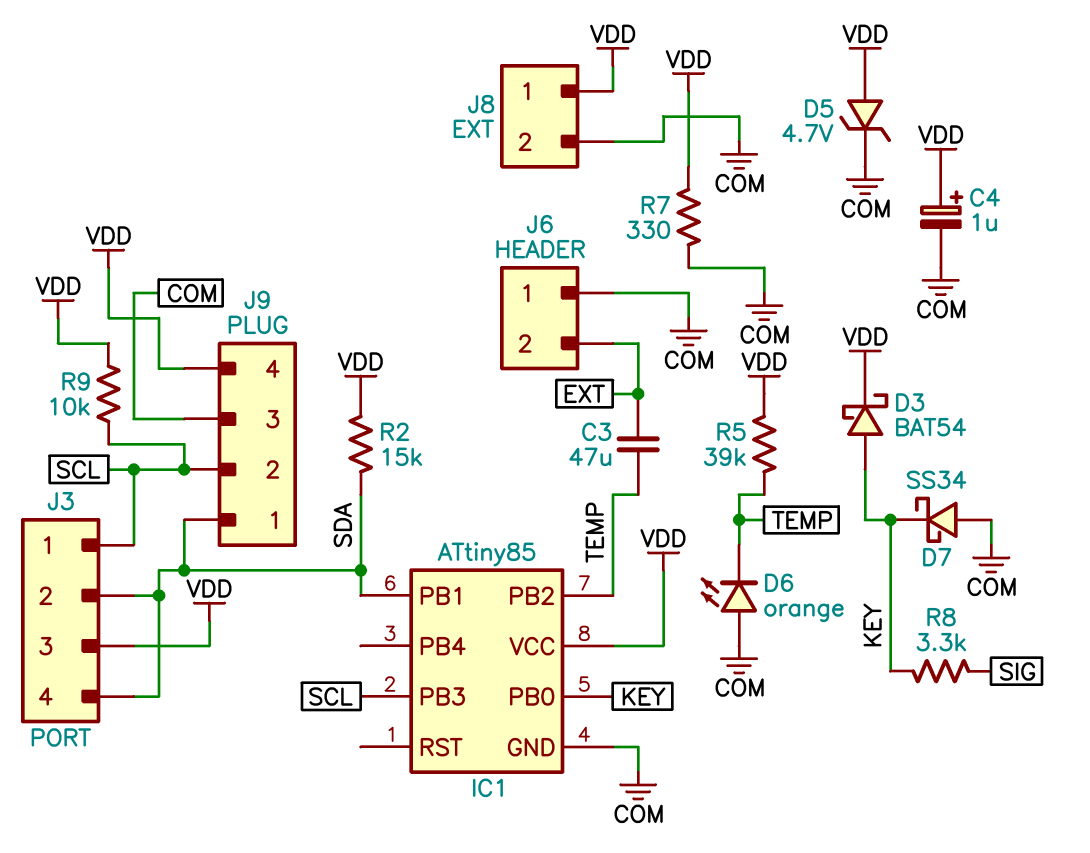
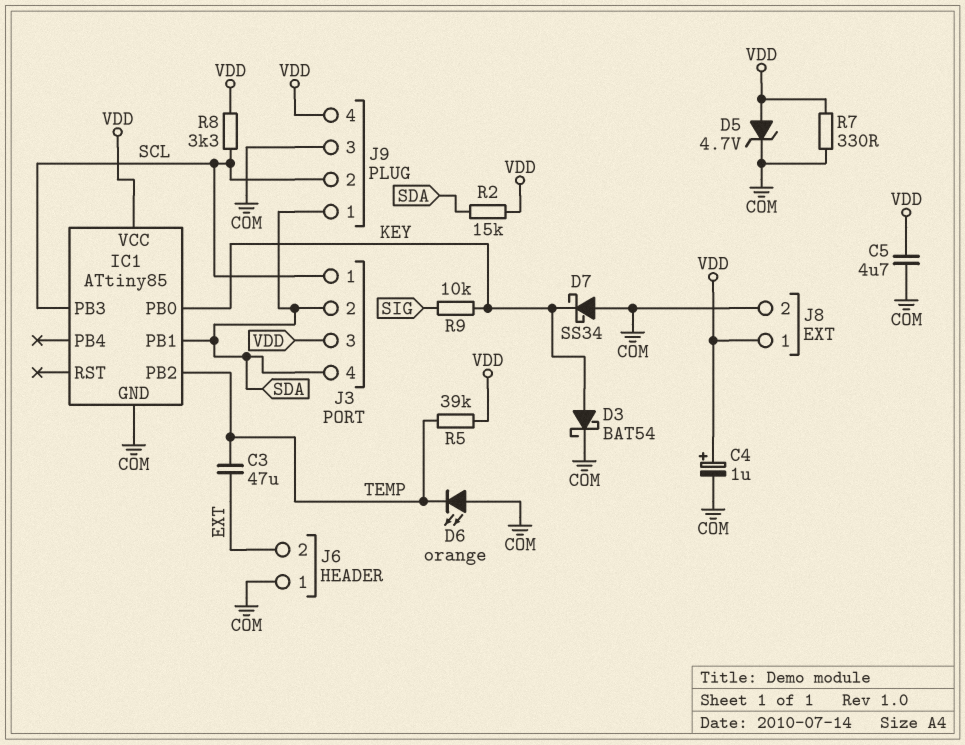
C5: none -> 4.7uF (COM, VDD)
D3: schottky BAT54 (A KEY, K VDD) -> schottky BAT54 (A KEY, K COM)
R8: 3.3k (KEY, SIG) -> 3.3k (SCL, VDD)
R9: 10k (SCL, VDD) -> 10k (KEY, SIG)

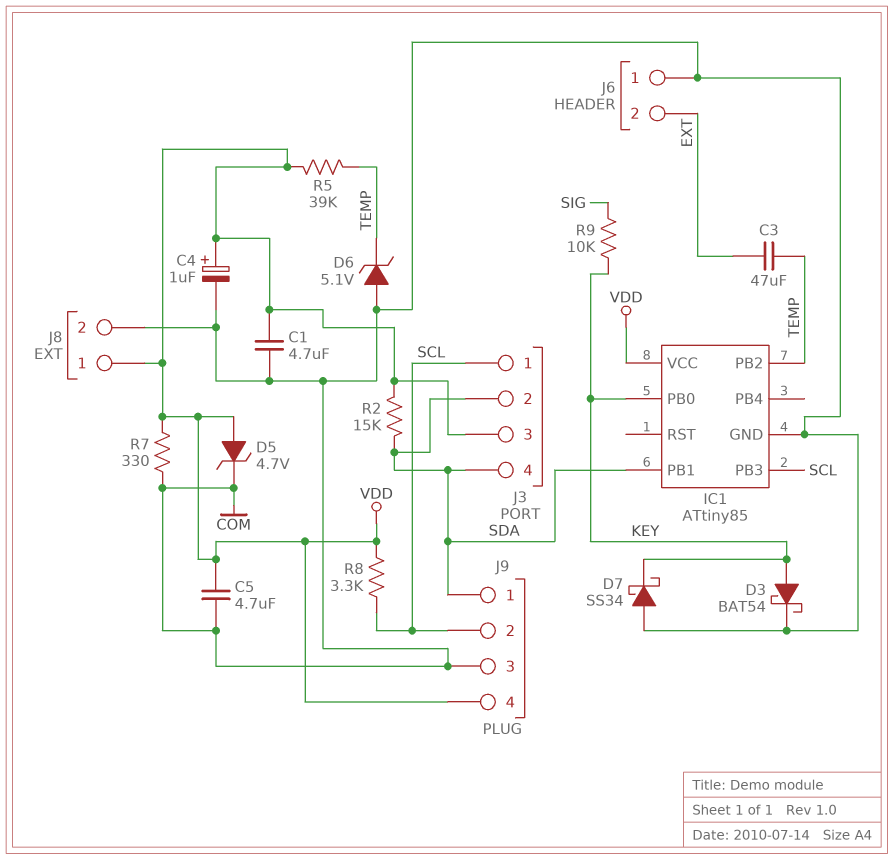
C1: none -> 4.7uF (COM, VDD)
D6: LED orange (A COM, K TEMP) -> zener 5.1V (A COM, K TEMP)

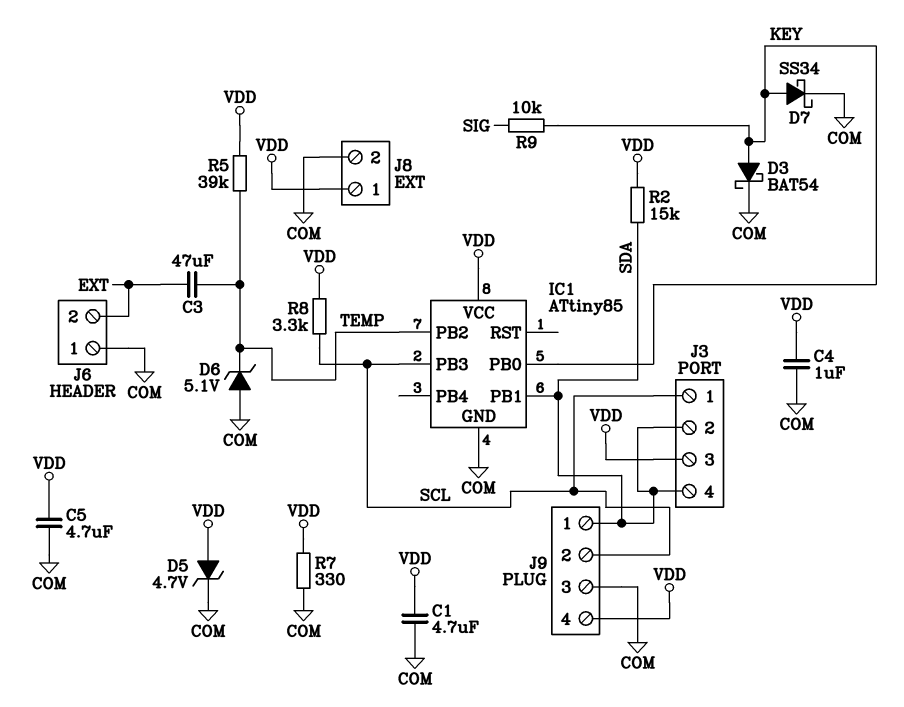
C4: 1uF (plus VDD, minus COM) -> 1uF (COM, VDD)
D7: schottky SS34 (A COM, K KEY) -> schottky SS34 (A KEY, K COM)

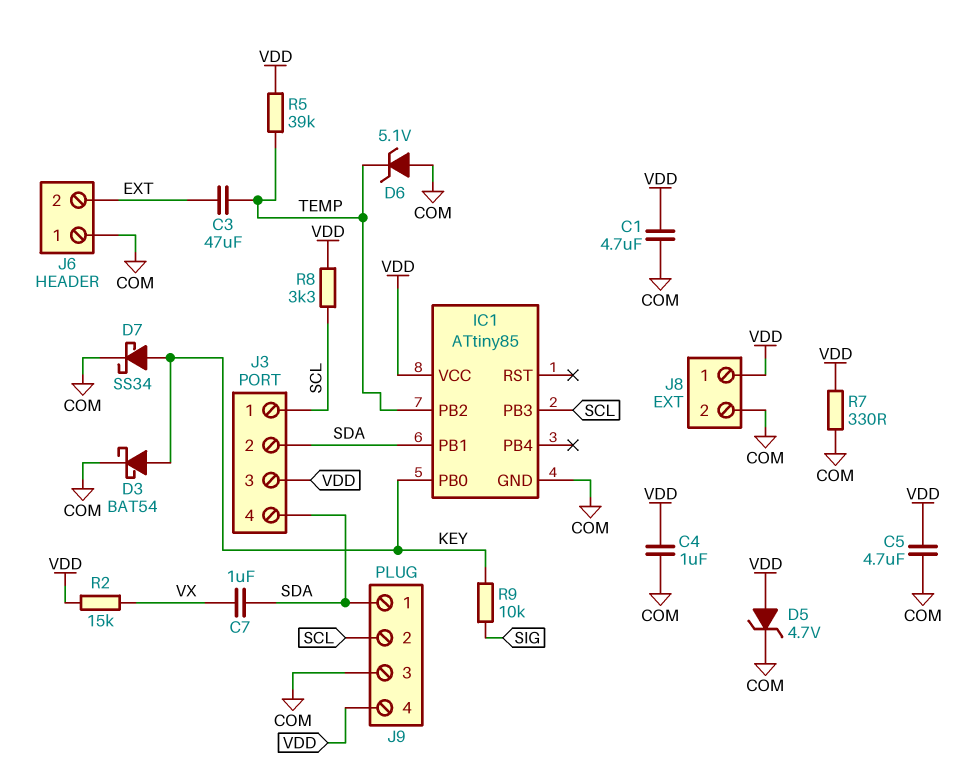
C7: none -> 1uF (SDA, VX)
R2: 15k (SDA, VDD) -> 15k (VDD, VX)

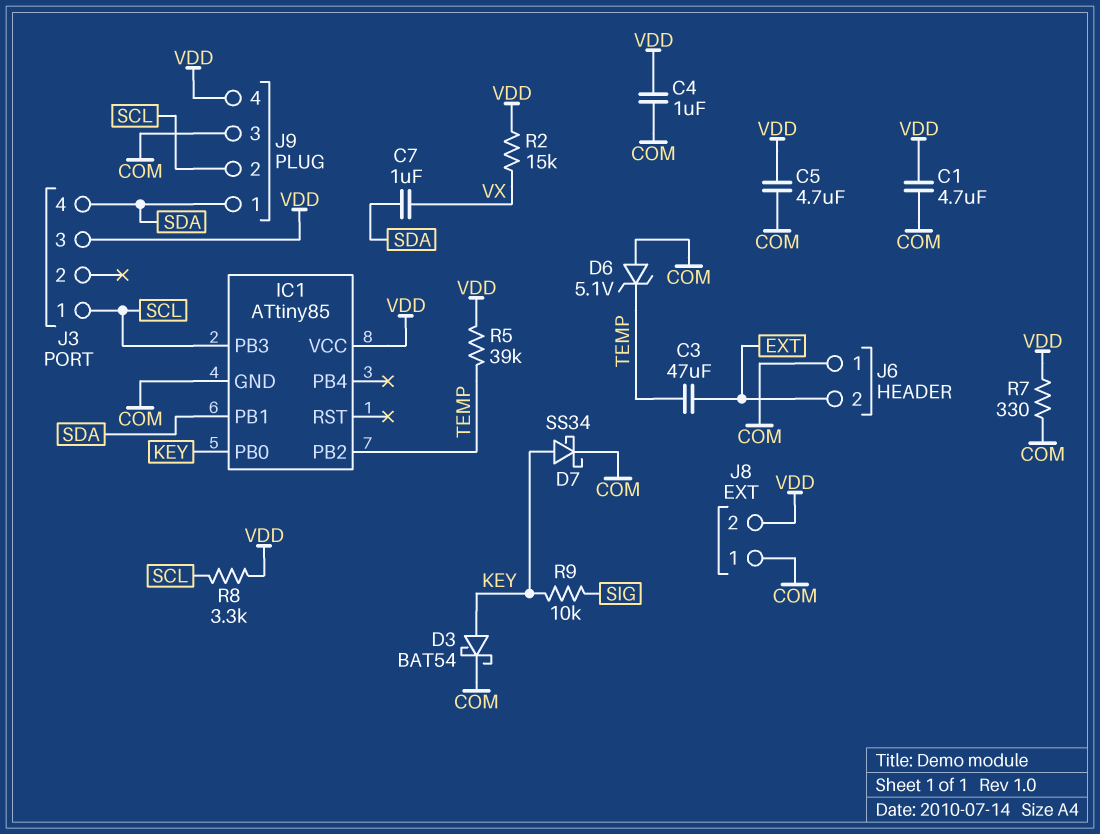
D5: zener 4.7V (A VDD, K COM) -> none
J3 pin 2: SDA -> none
J8 pin 1: VDD -> COM
J8 pin 2: COM -> VDD

